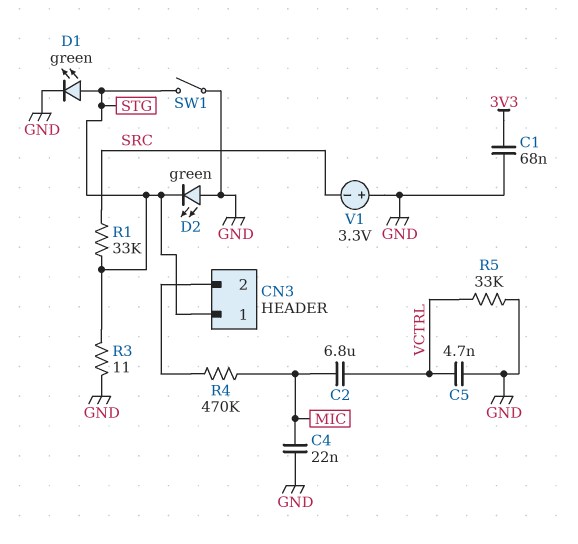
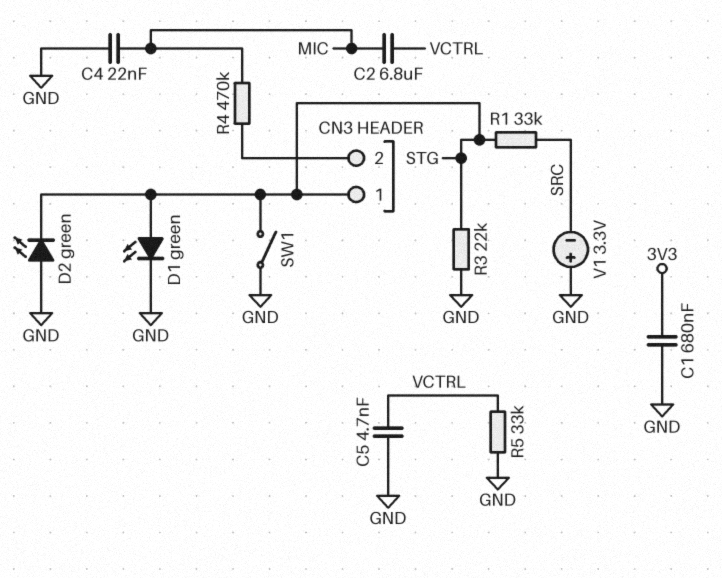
C1: 68nF (3V3, GND) -> 680nF (3V3, GND)
R3: 11 (GND, STG) -> 22k (GND, STG)

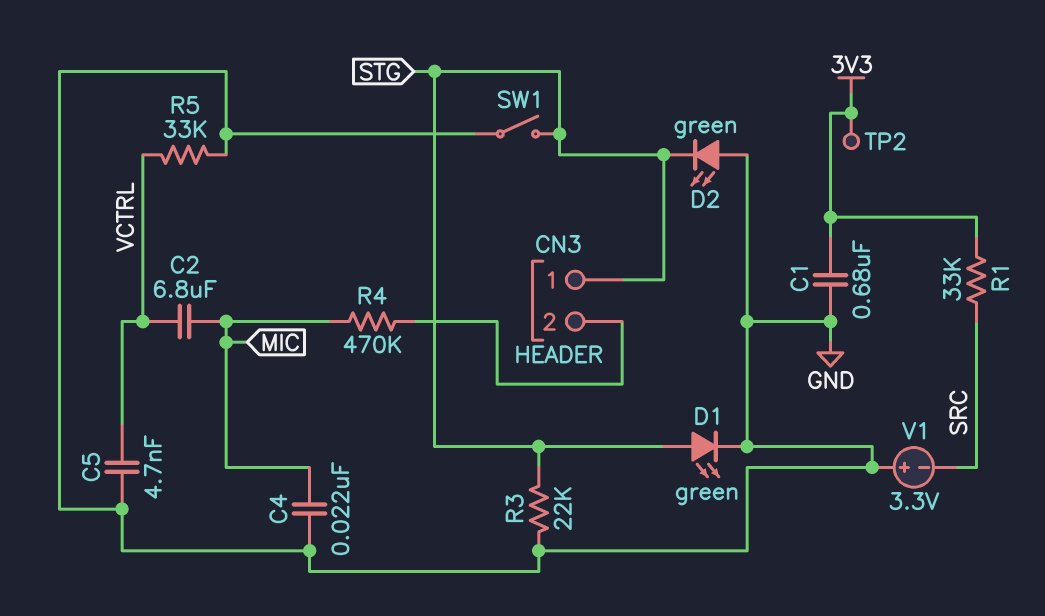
R1: 33k (SRC, STG) -> 33k (3V3, SRC)
TP2: none -> test point (3V3)

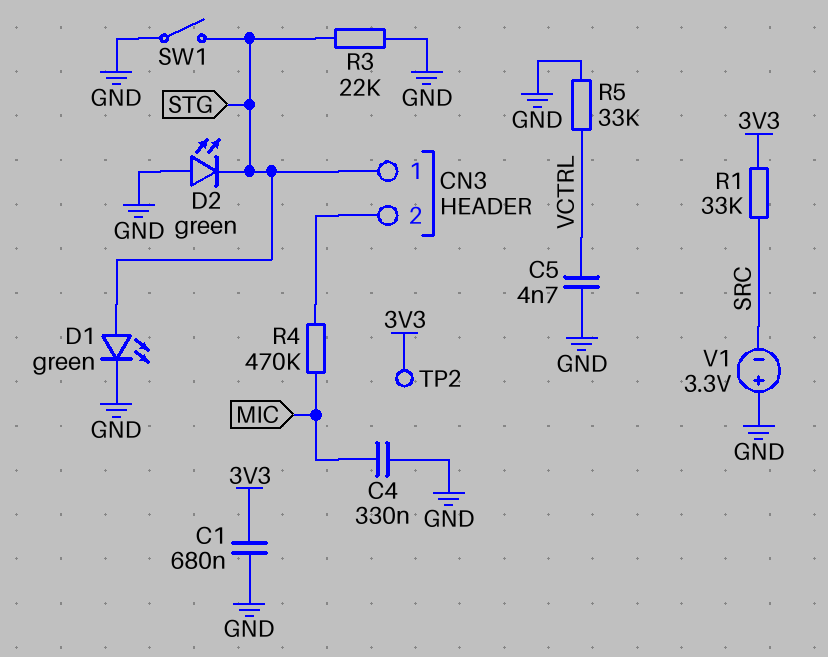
C2: 6.8uF (MIC, VCTRL) -> none
C4: 22nF (GND, MIC) -> 330nF (GND, MIC)

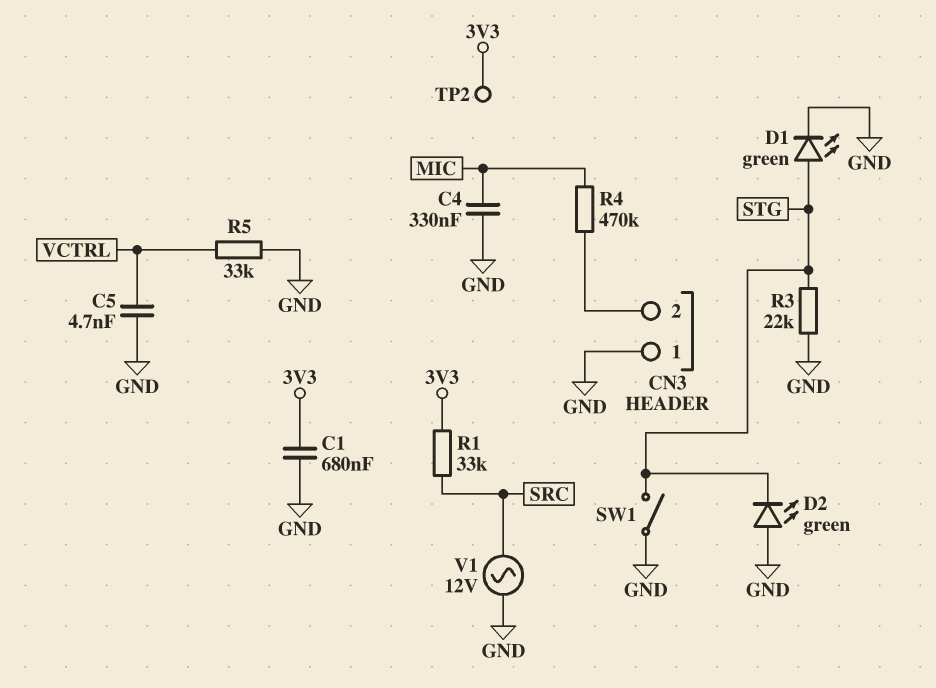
CN3 pin 1: STG -> GND
V1: 3.3V (plus GND, minus SRC) -> AC 12V (GND, SRC)

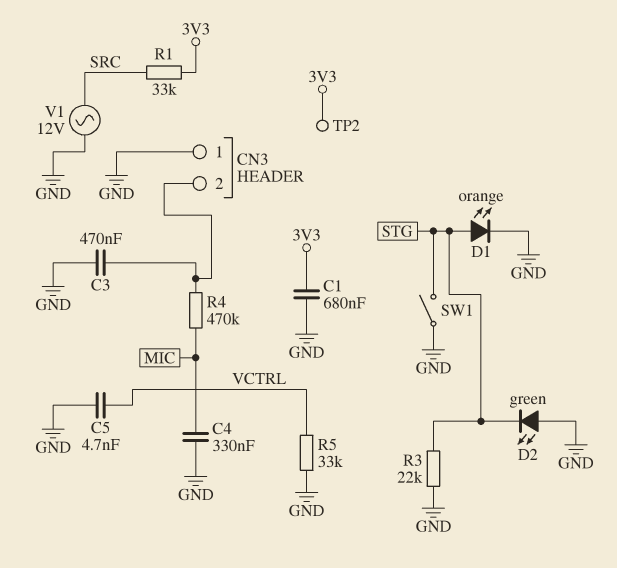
C3: none -> 470nF (CN3/2, GND)
D1: LED green (A STG, K GND) -> LED orange (A STG, K GND)

